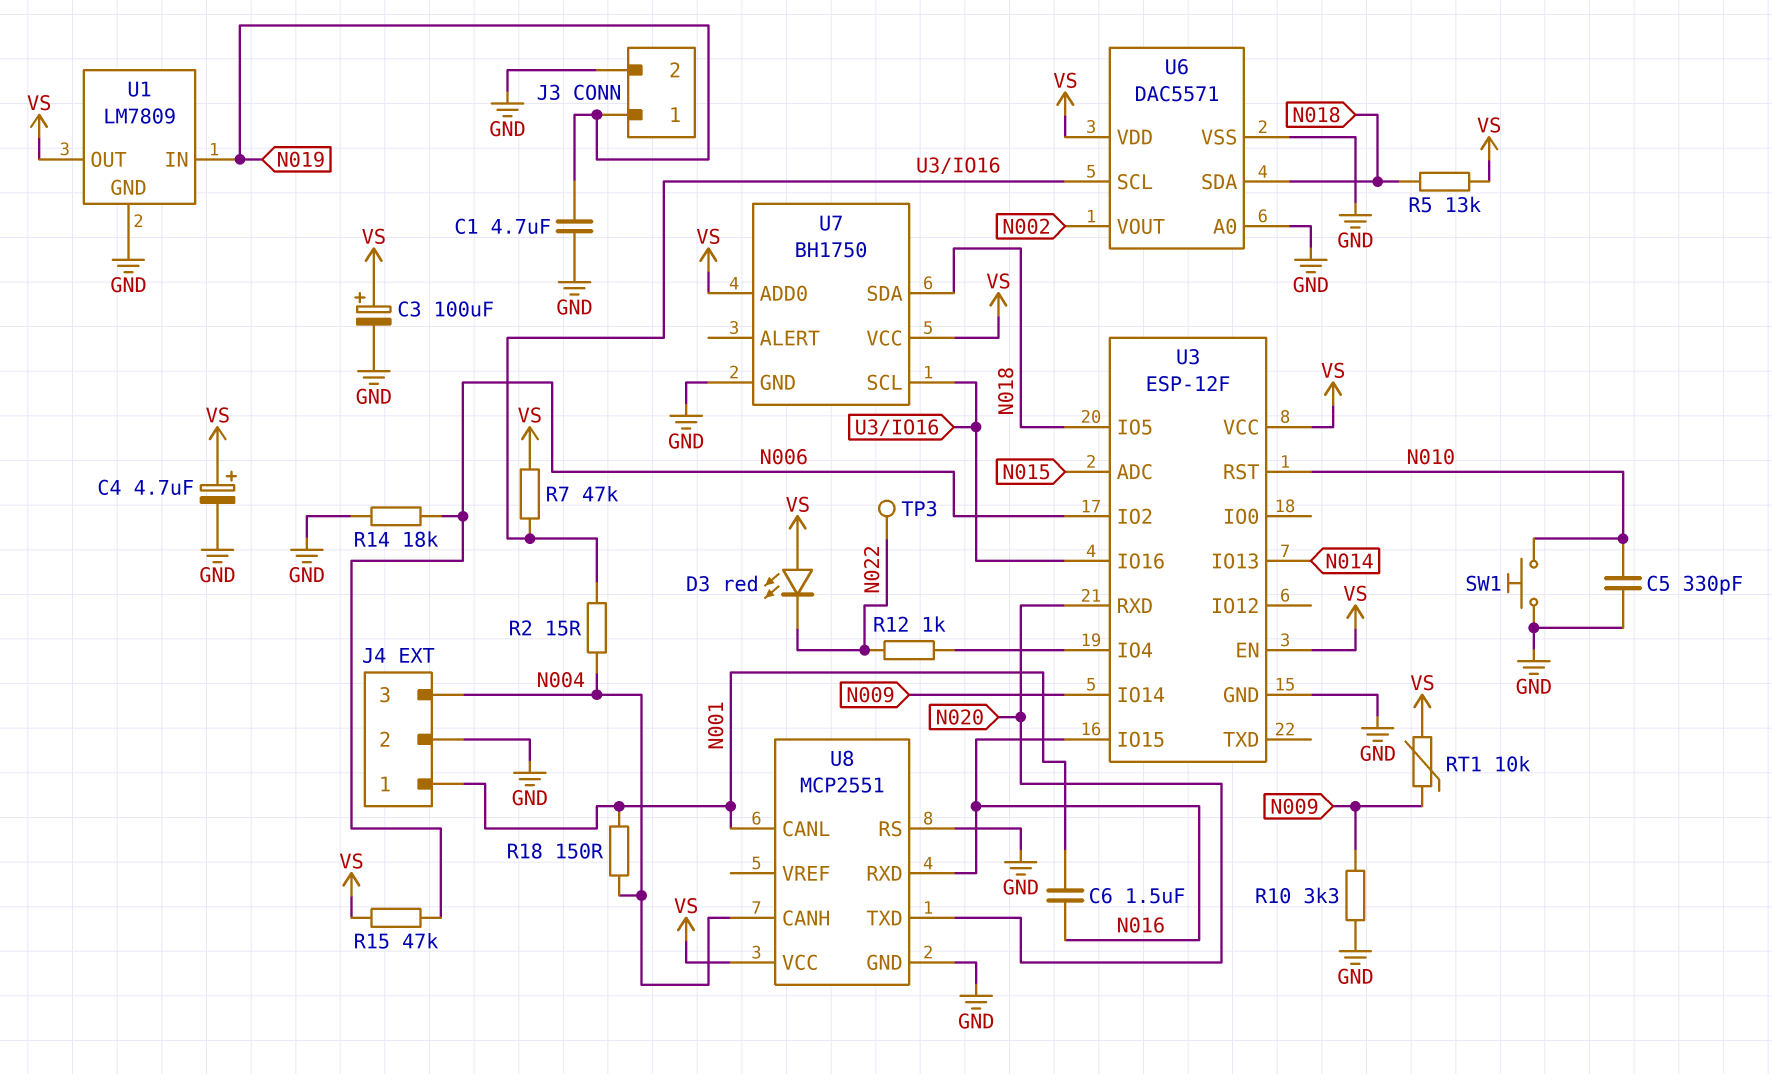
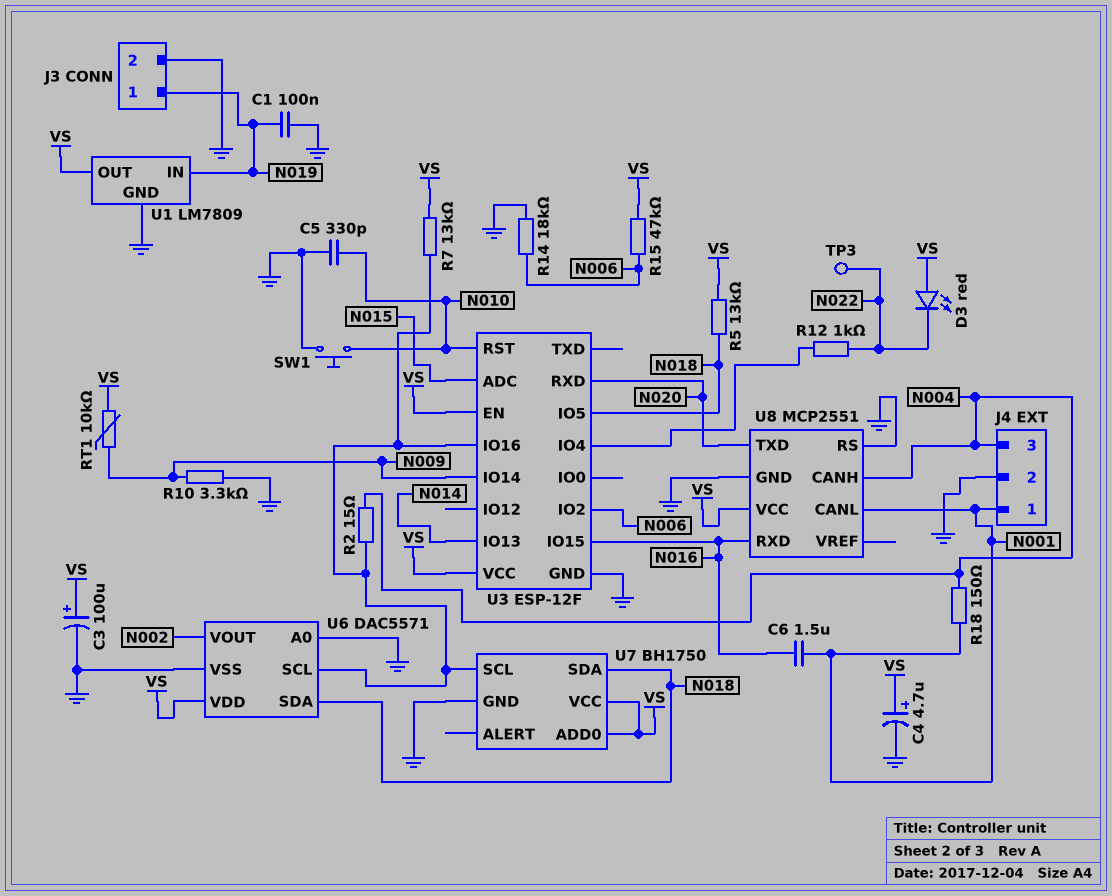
C1: 4.7uF (GND, N019) -> 100nF (GND, N019)
R7: 47k (U3/IO16, VS) -> 13k (U3/IO16, VS)

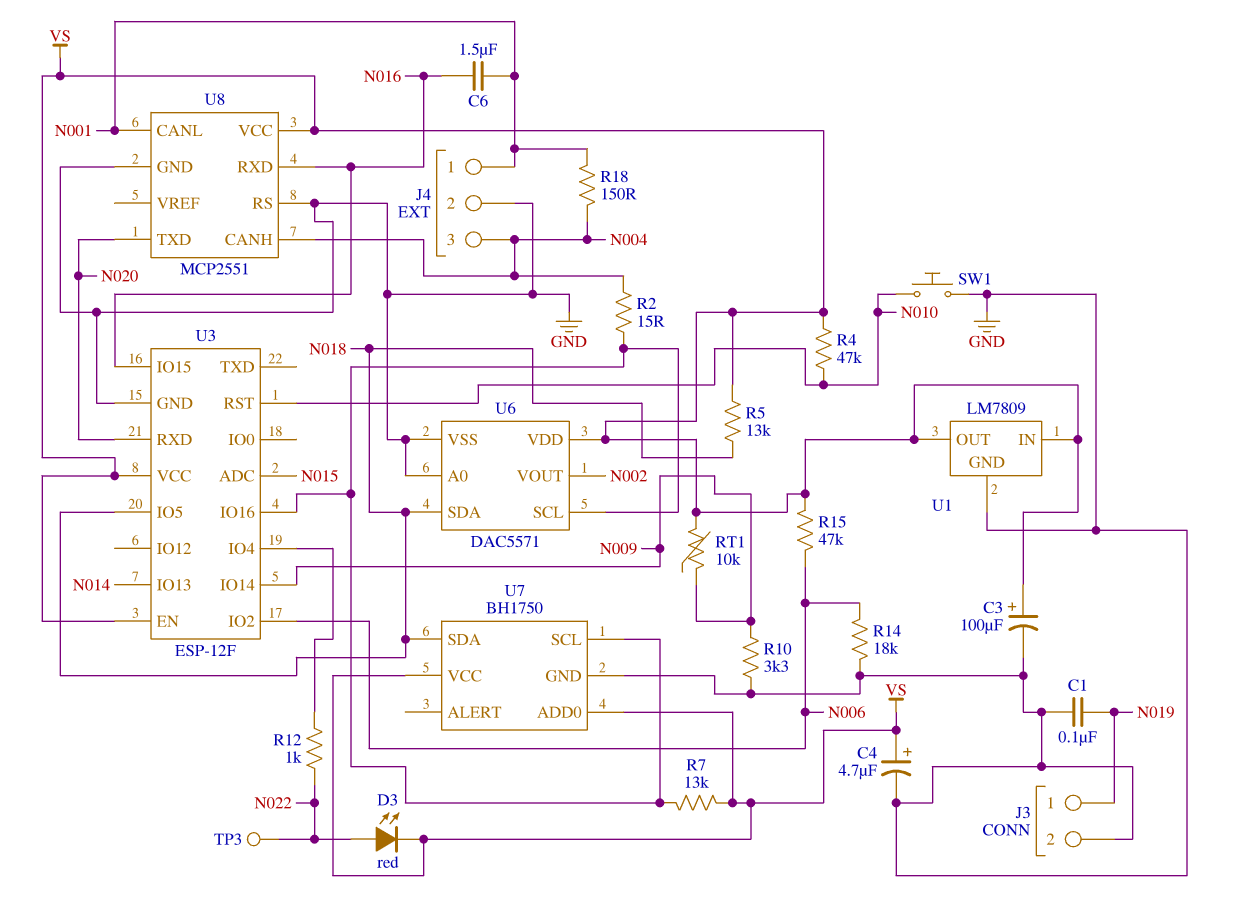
C5: 330pF (GND, N010) -> none
D3: LED red (A VS, K N022) -> LED red (A N022, K VS)
R4: none -> 47k (N010, VS)
U1 pin IN: N019 -> VS

